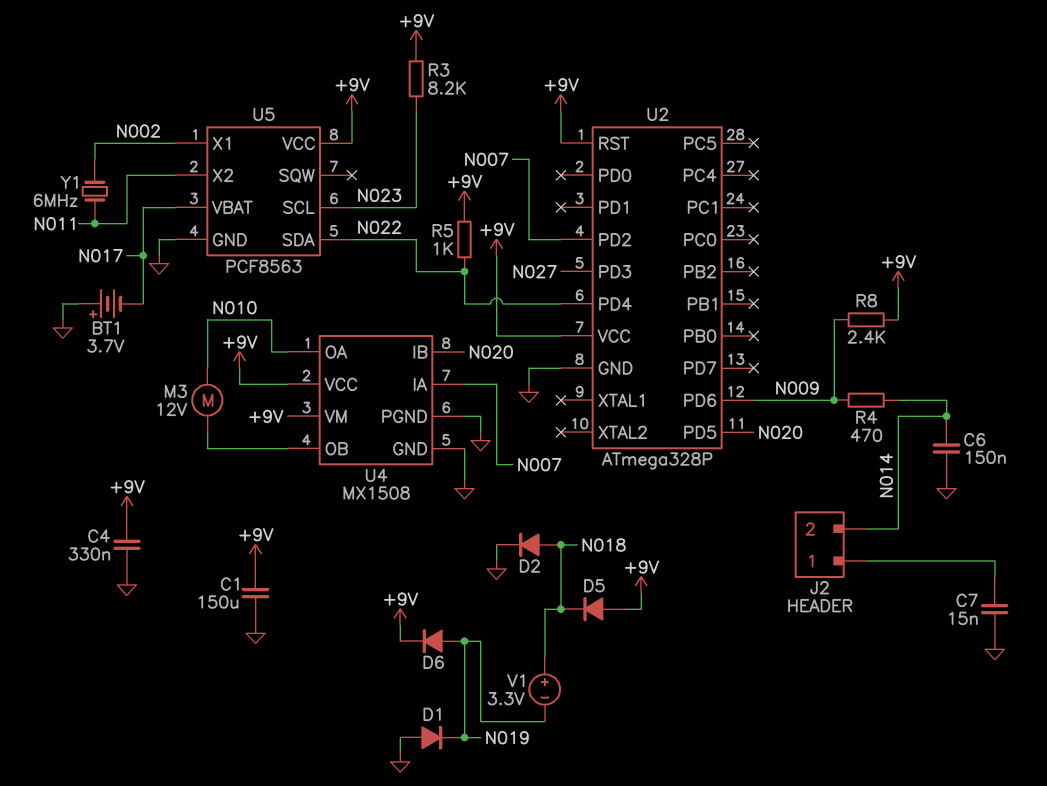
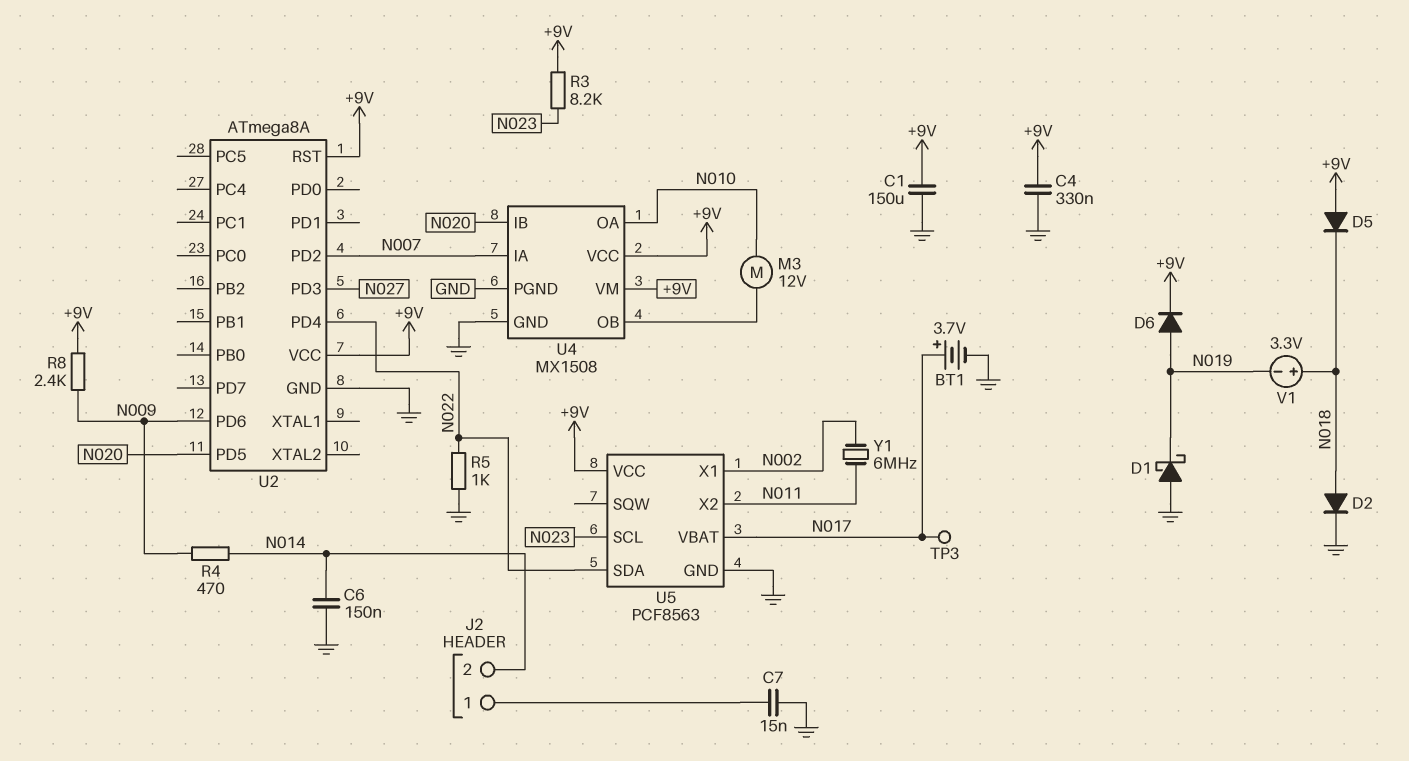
BT1: 3.7V (plus GND, minus N017) -> 3.7V (plus N017, minus GND)
D1: diode (A GND, K N019) -> schottky (A GND, K N019)
R5: 1k (+9V, N022) -> 1k (GND, N022)
TP3: none -> test point (N017)
U2: ATmega328P -> ATmega8A

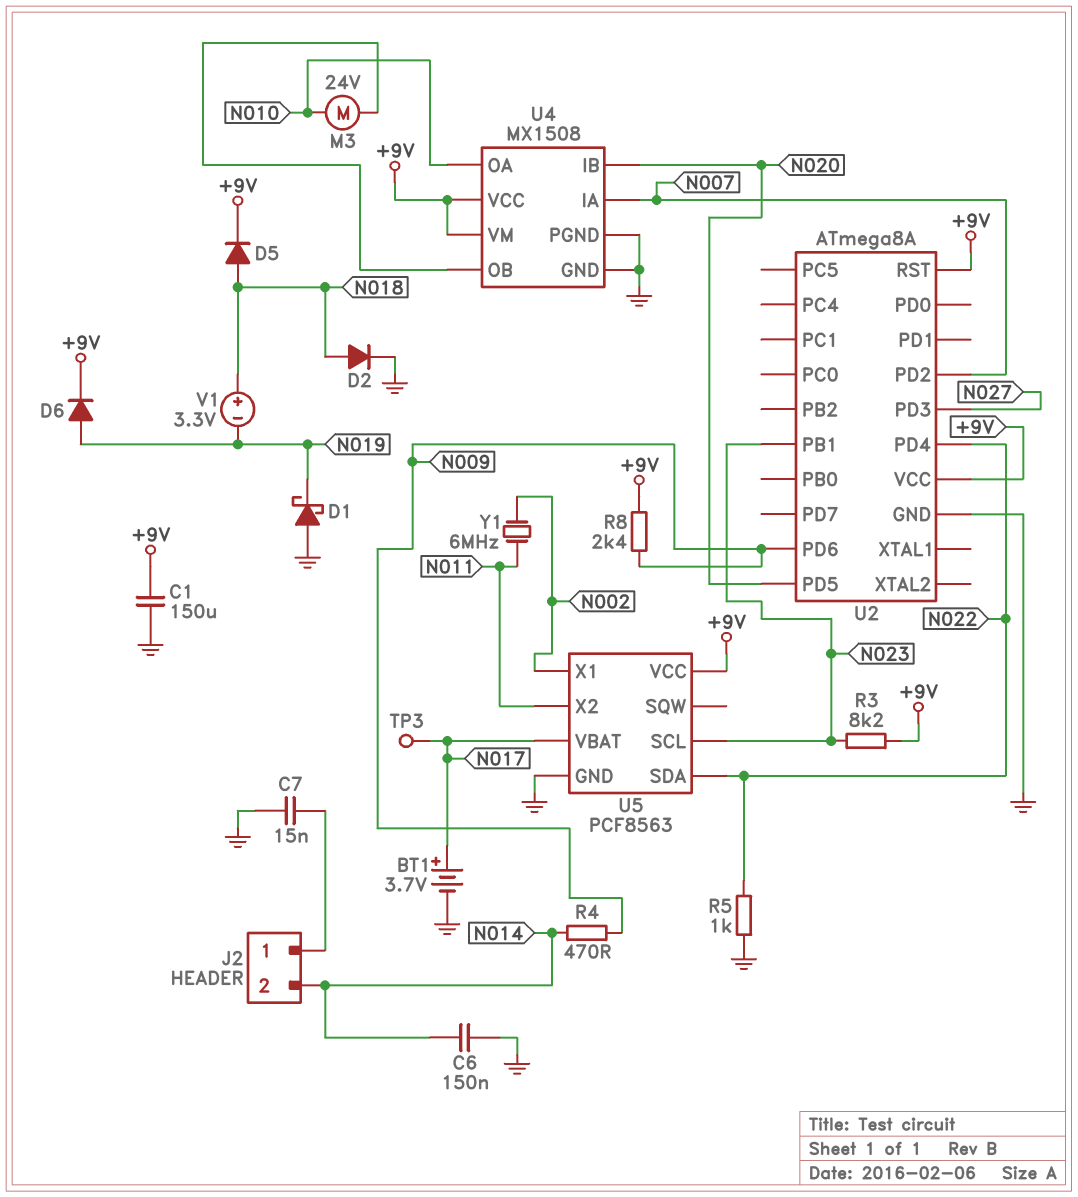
C4: 330nF (+9V, GND) -> none
D5: diode (A +9V, K N018) -> diode (A N018, K +9V)
M3: motor 12V (N010, U4/OB) -> motor 24V (N010, U4/OB)
U2 pin PB1: none -> N023

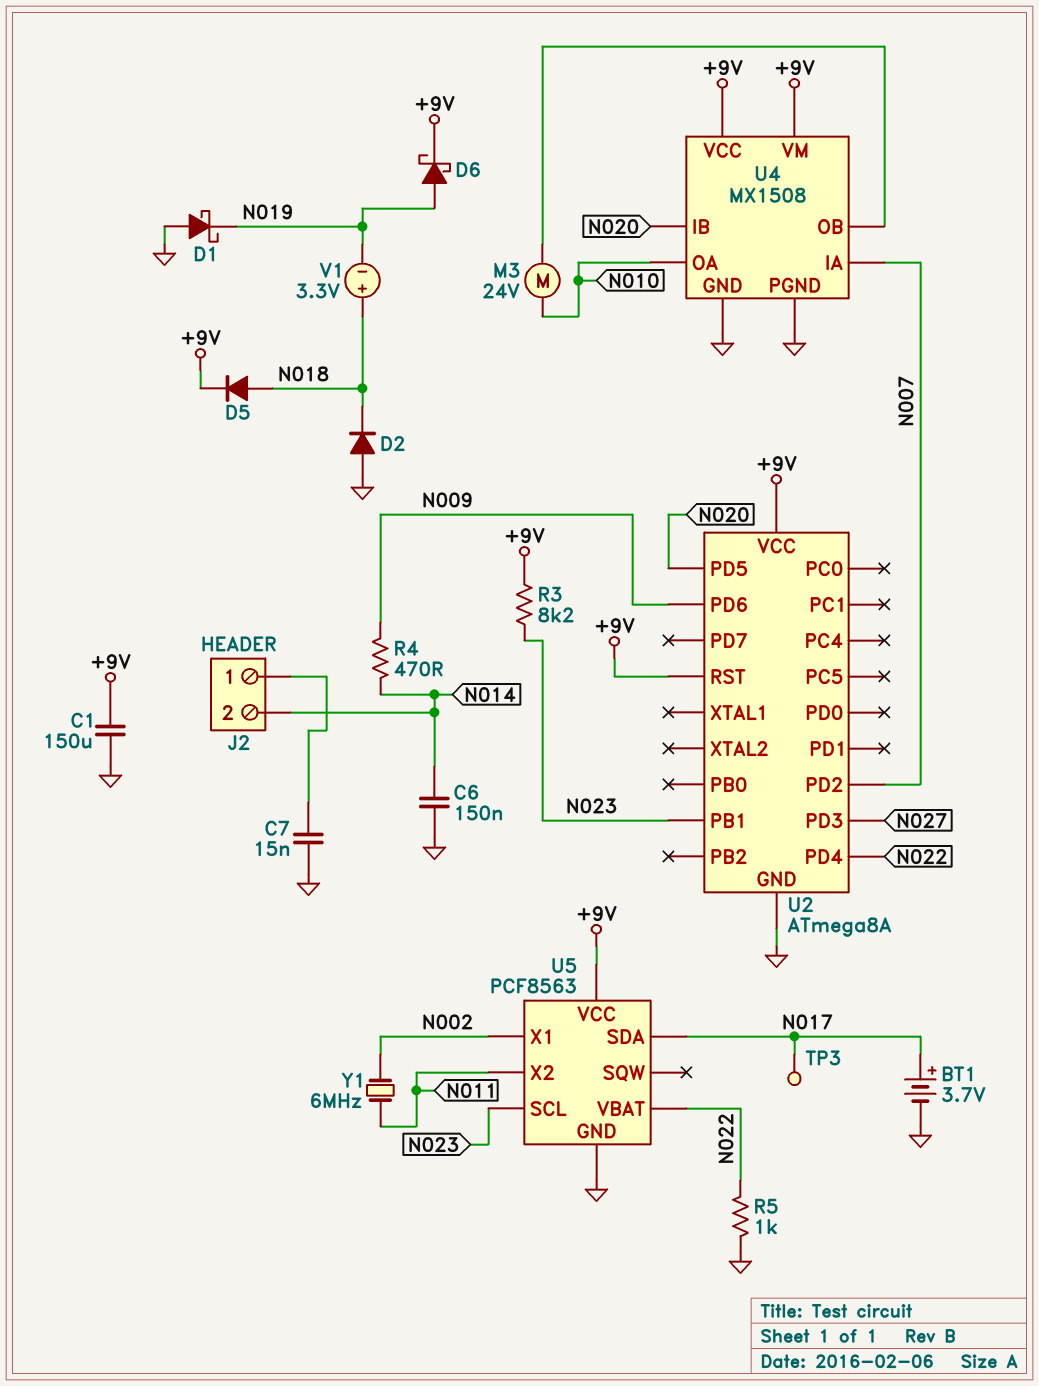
D2: diode (A N018, K GND) -> diode (A GND, K N018)
D6: diode (A N019, K +9V) -> schottky (A N019, K +9V)
R8: 2.4k (+9V, N009) -> none
U5 pin SDA: N022 -> N017
U5 pin VBAT: N017 -> N022

